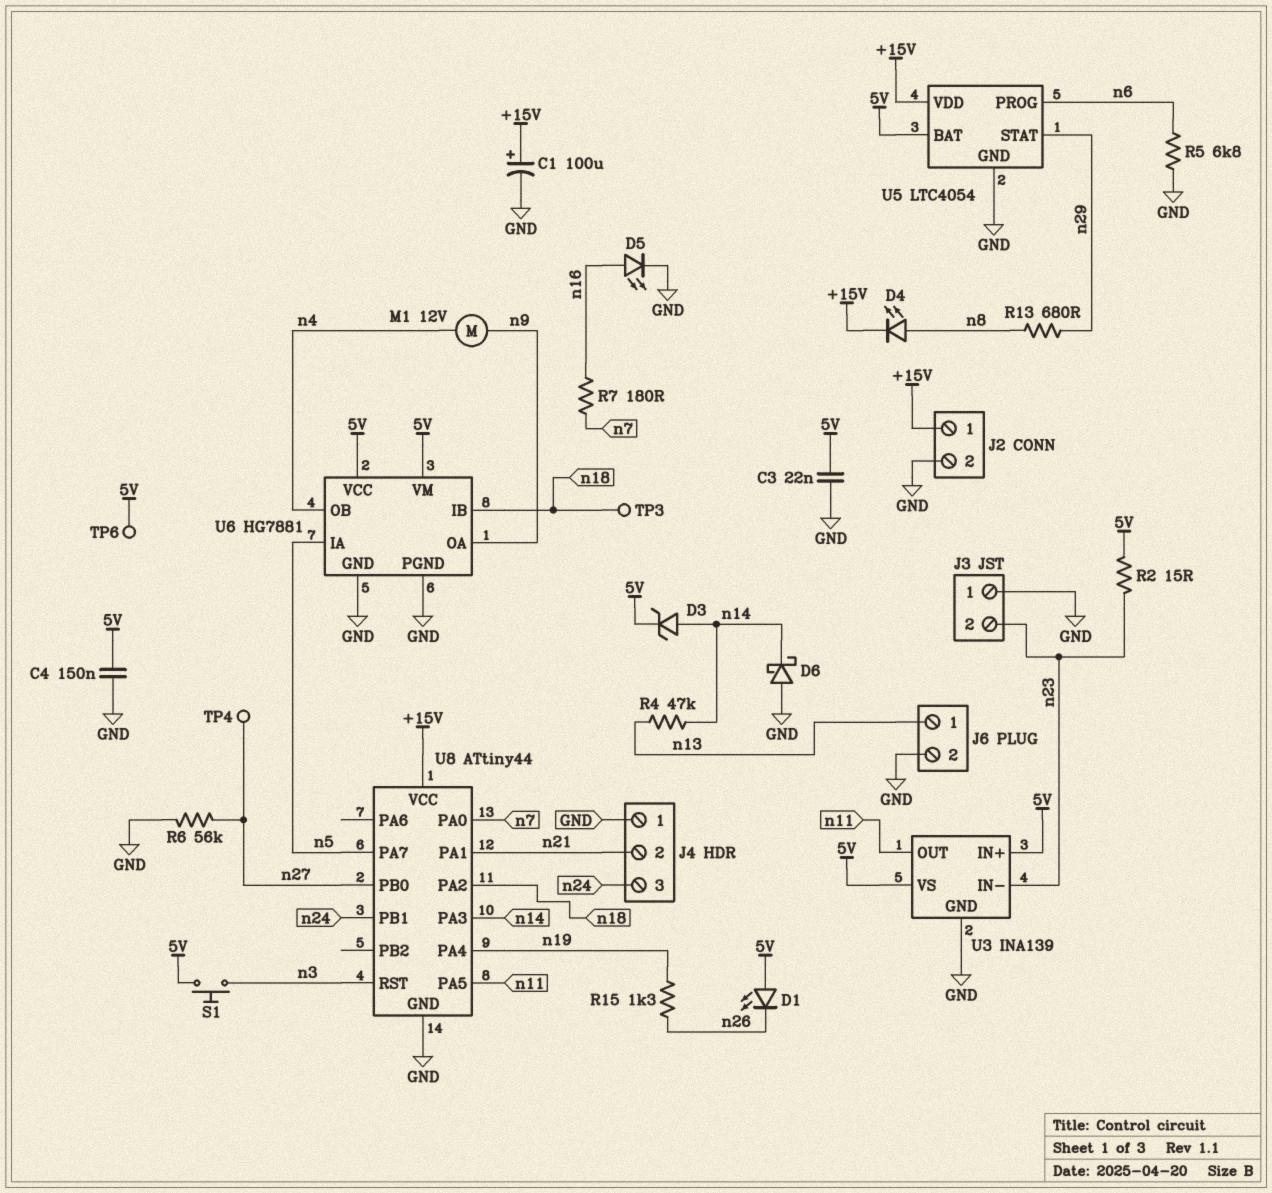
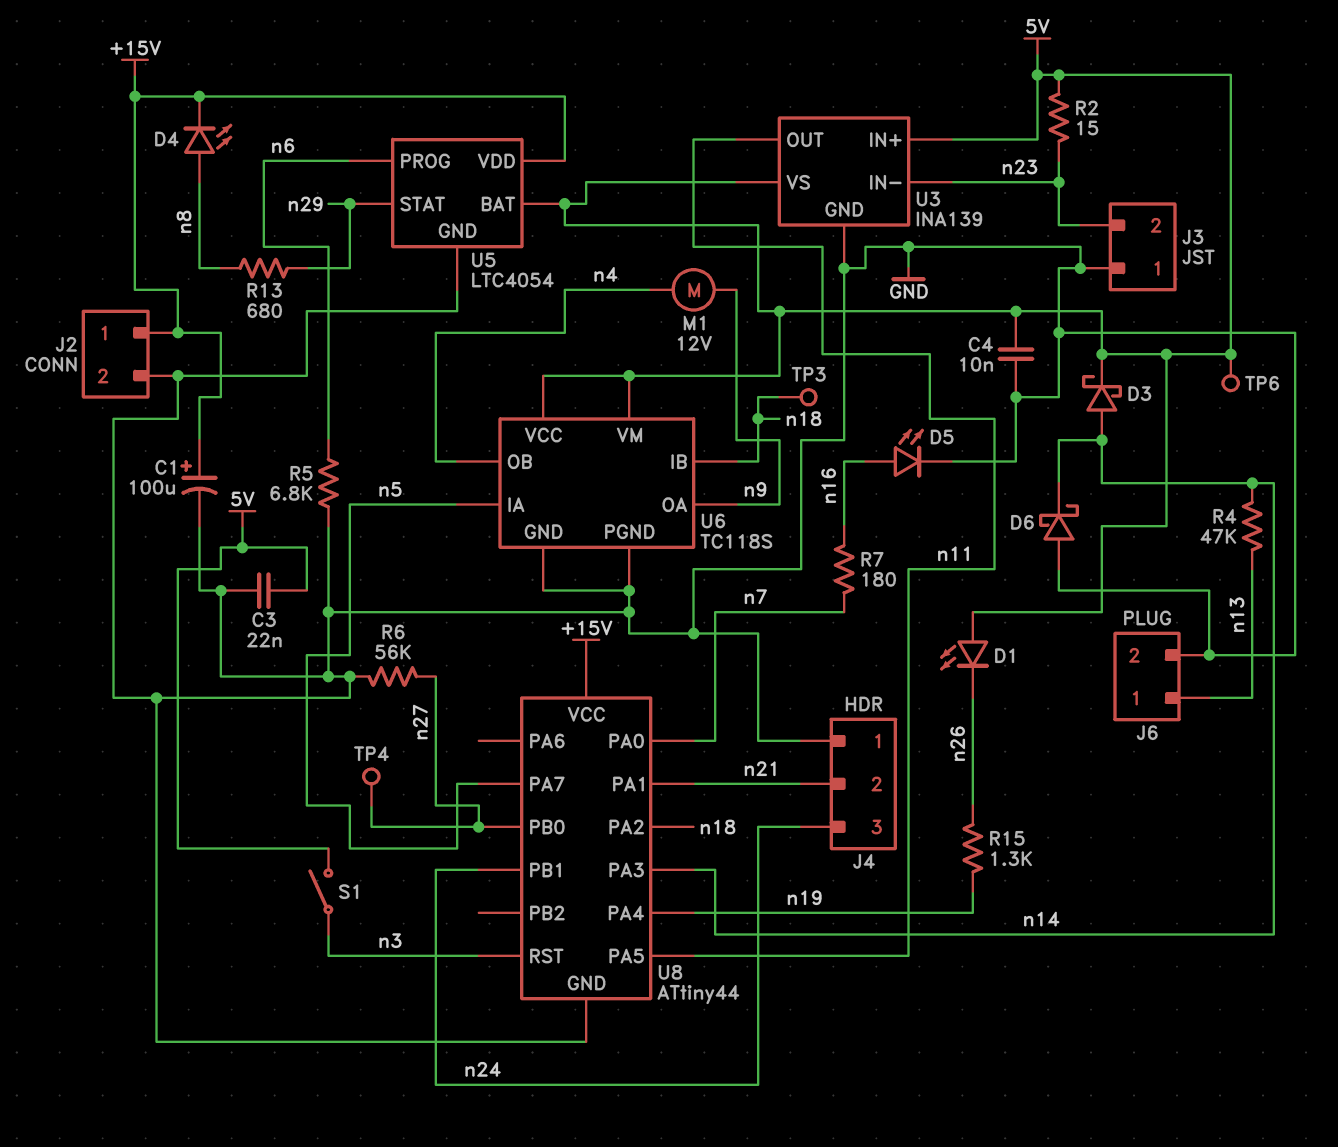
C4: 150nF (5V, GND) -> 10nF (5V, GND)
D3: zener (A n14, K 5V) -> schottky (A n14, K 5V)
S1: button (5V, n3) -> switch (5V, n3)
U6: HG7881 -> TC118S

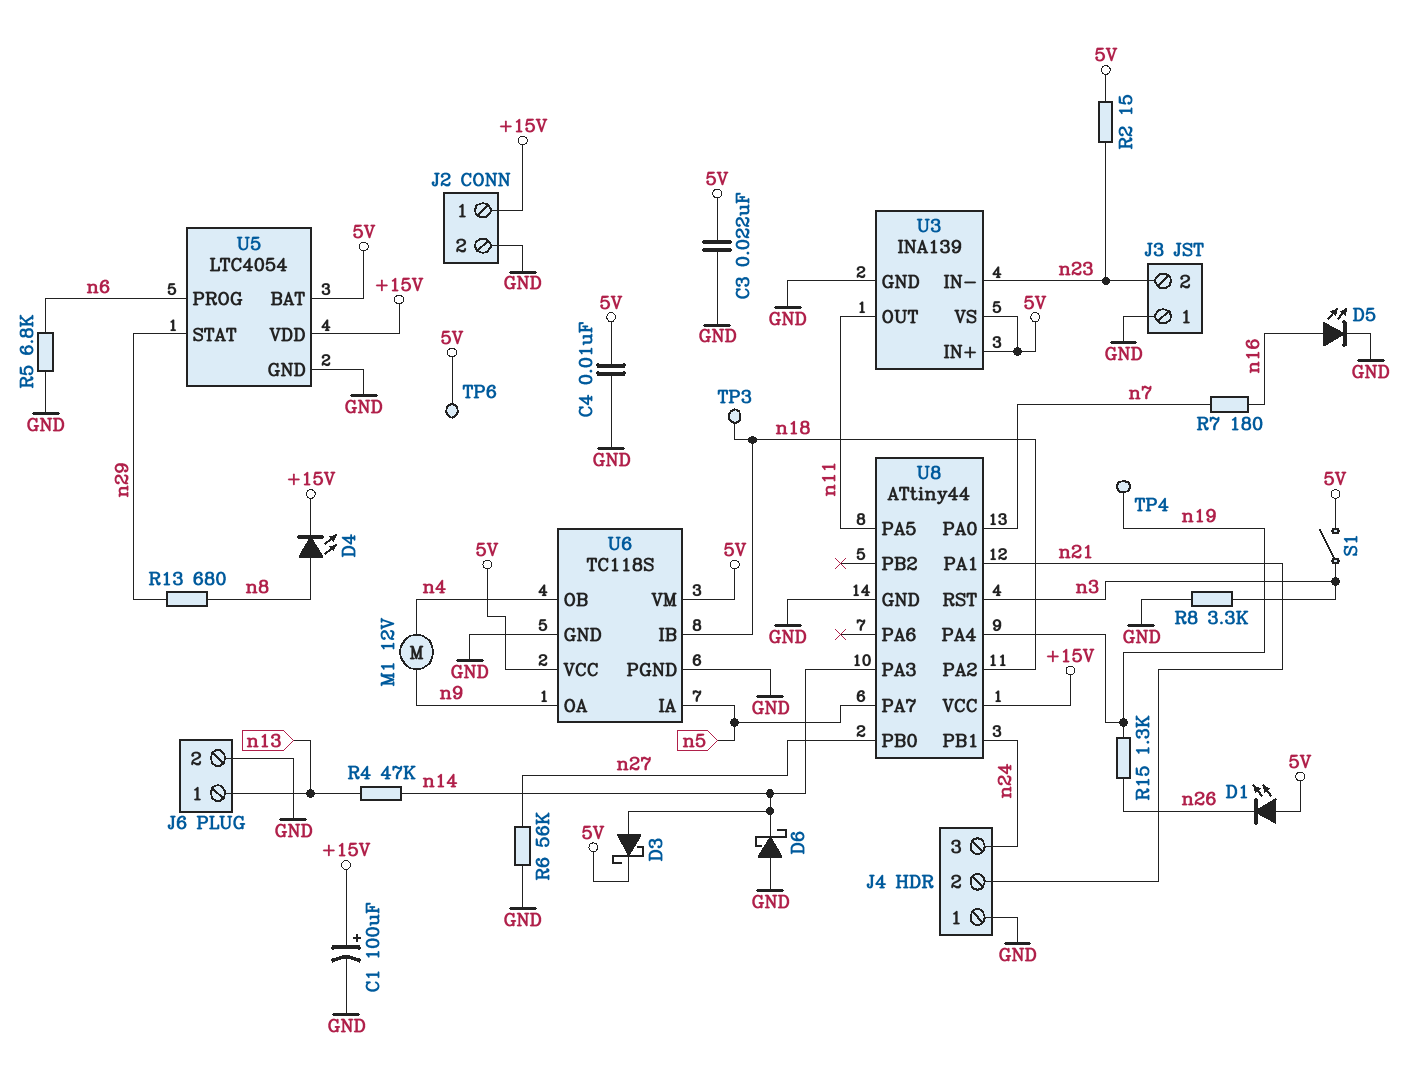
R8: none -> 3.3k (GND, n3)
TP4: test point (n27) -> test point (n19)

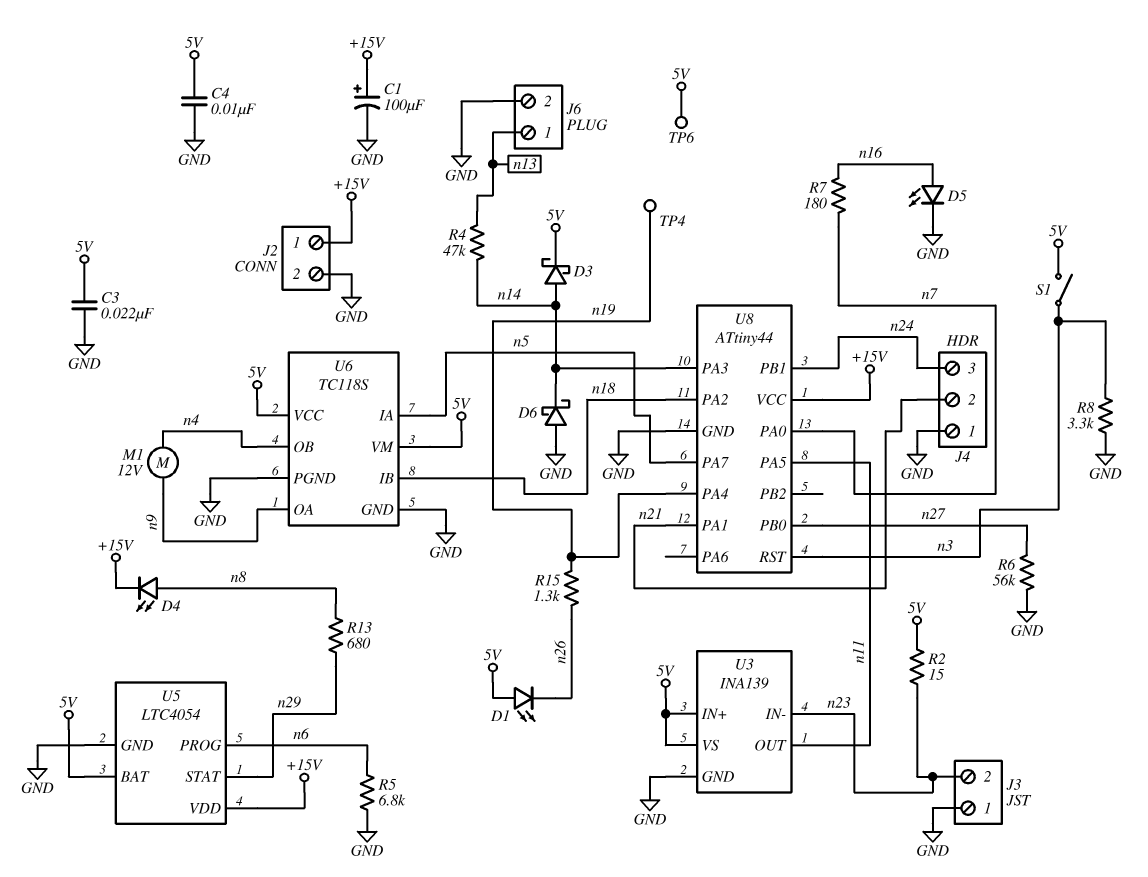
TP3: test point (n18) -> none

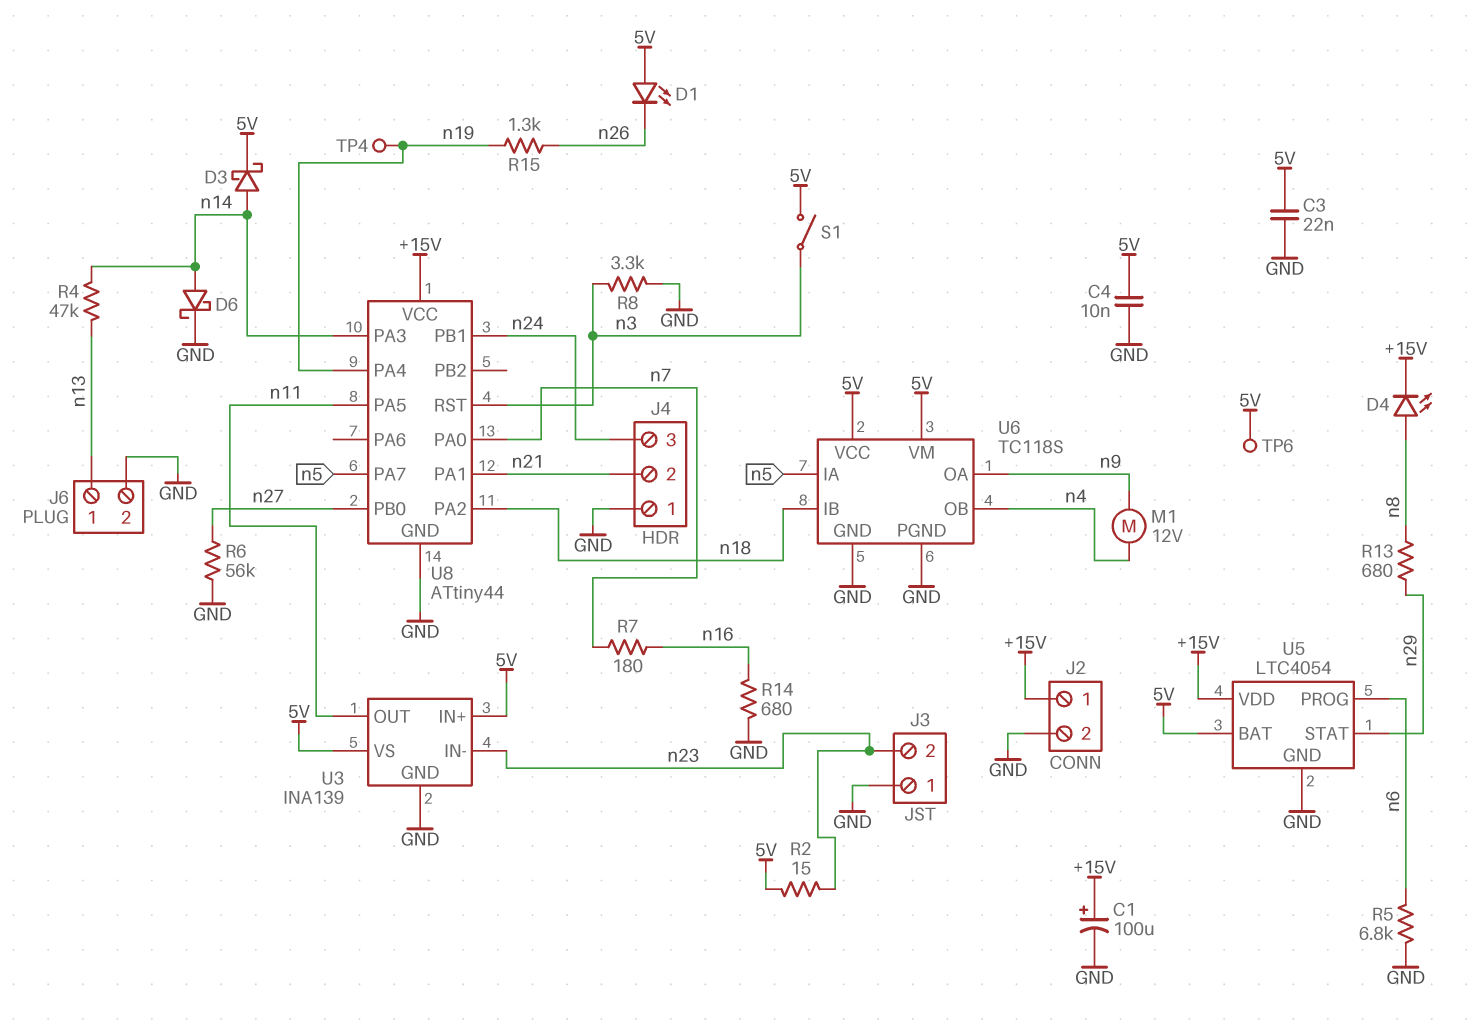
D5: LED (A n16, K GND) -> none
D6: schottky (A GND, K n14) -> schottky (A n14, K GND)
R14: none -> 680 (GND, n16)

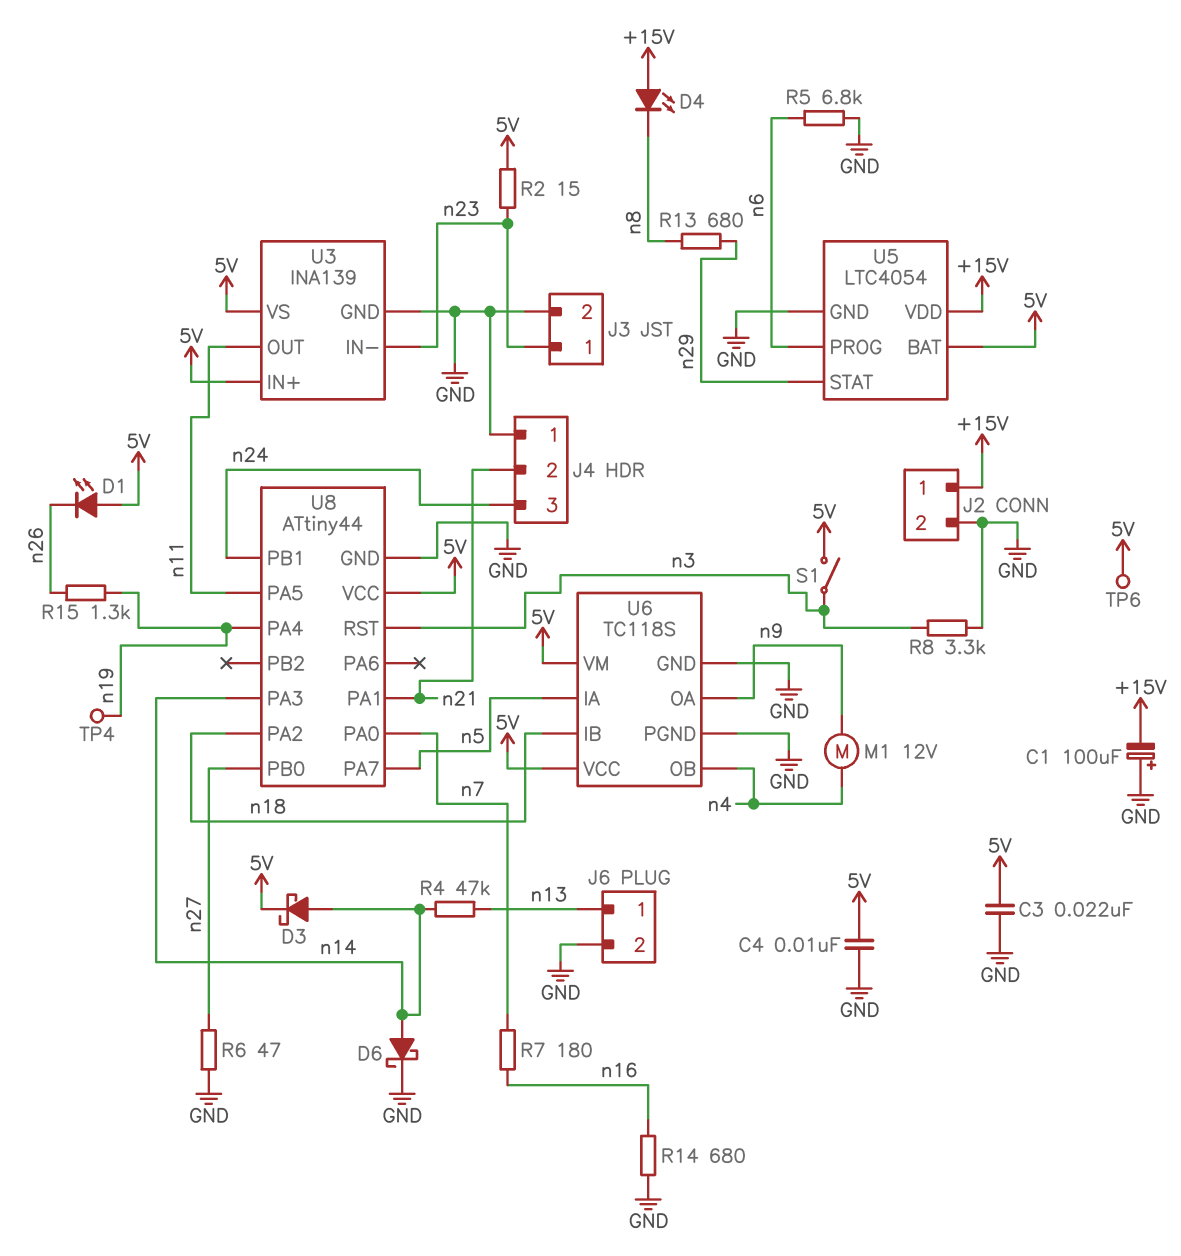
C1: 100uF (plus +15V, minus GND) -> 100uF (plus GND, minus +15V)
D4: LED (A n8, K +15V) -> LED (A +15V, K n8)
J3 pin 1: GND -> n23
J3 pin 2: n23 -> GND
R6: 56k (GND, n27) -> 47 (GND, n27)
U8 pin VCC: +15V -> 5V

